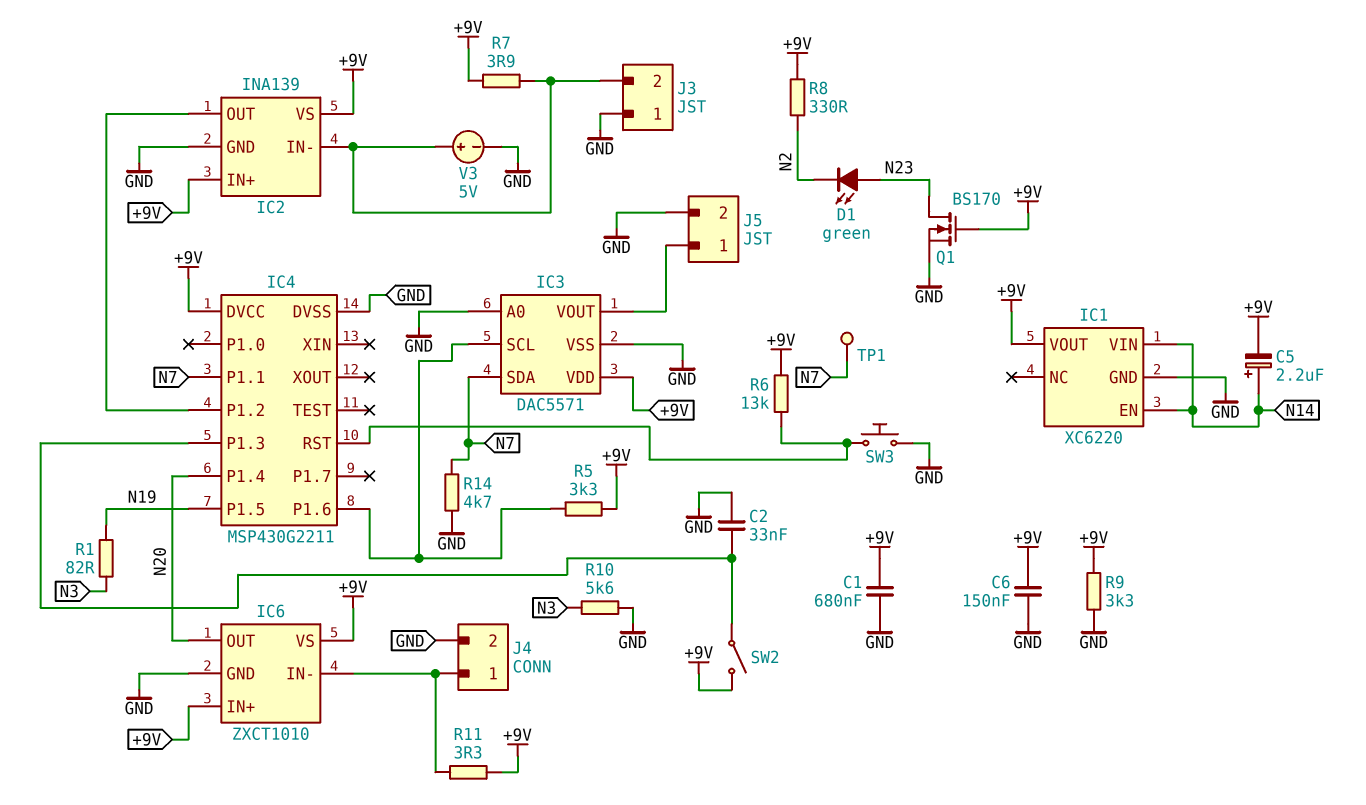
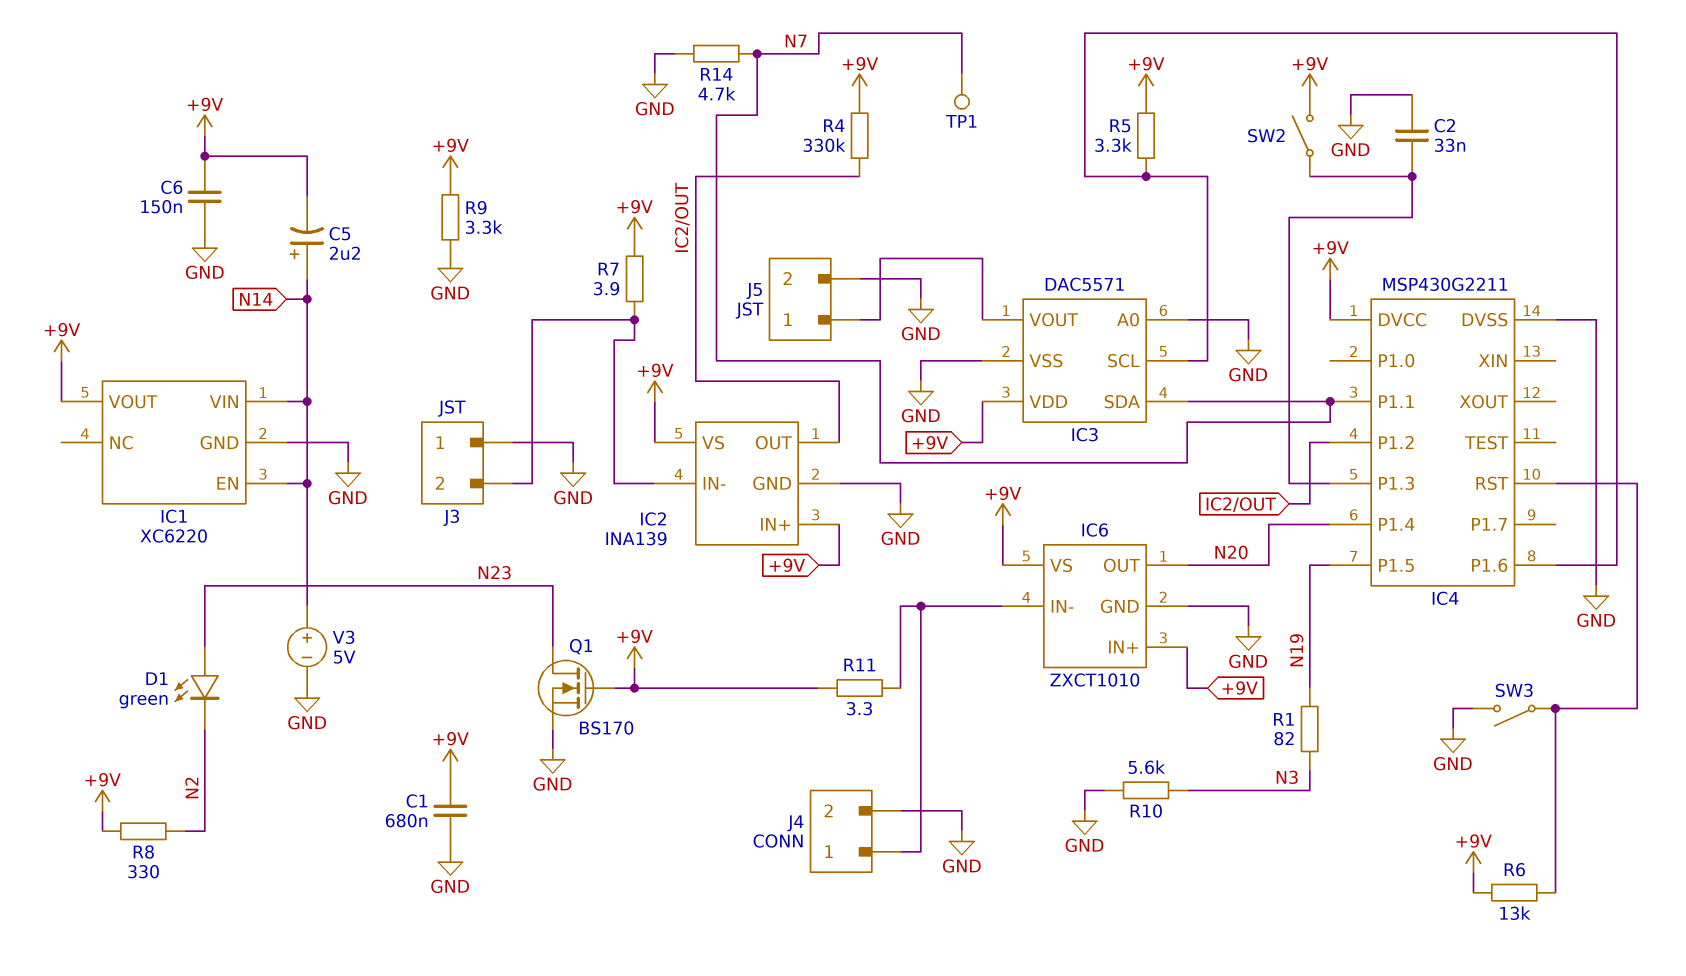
R4: none -> 330k (+9V, IC2/OUT)
SW3: button (GND, IC4/RST) -> switch (GND, IC4/RST)
V3: 5V (plus IC2/IN-, minus GND) -> 5V (plus N14, minus GND)

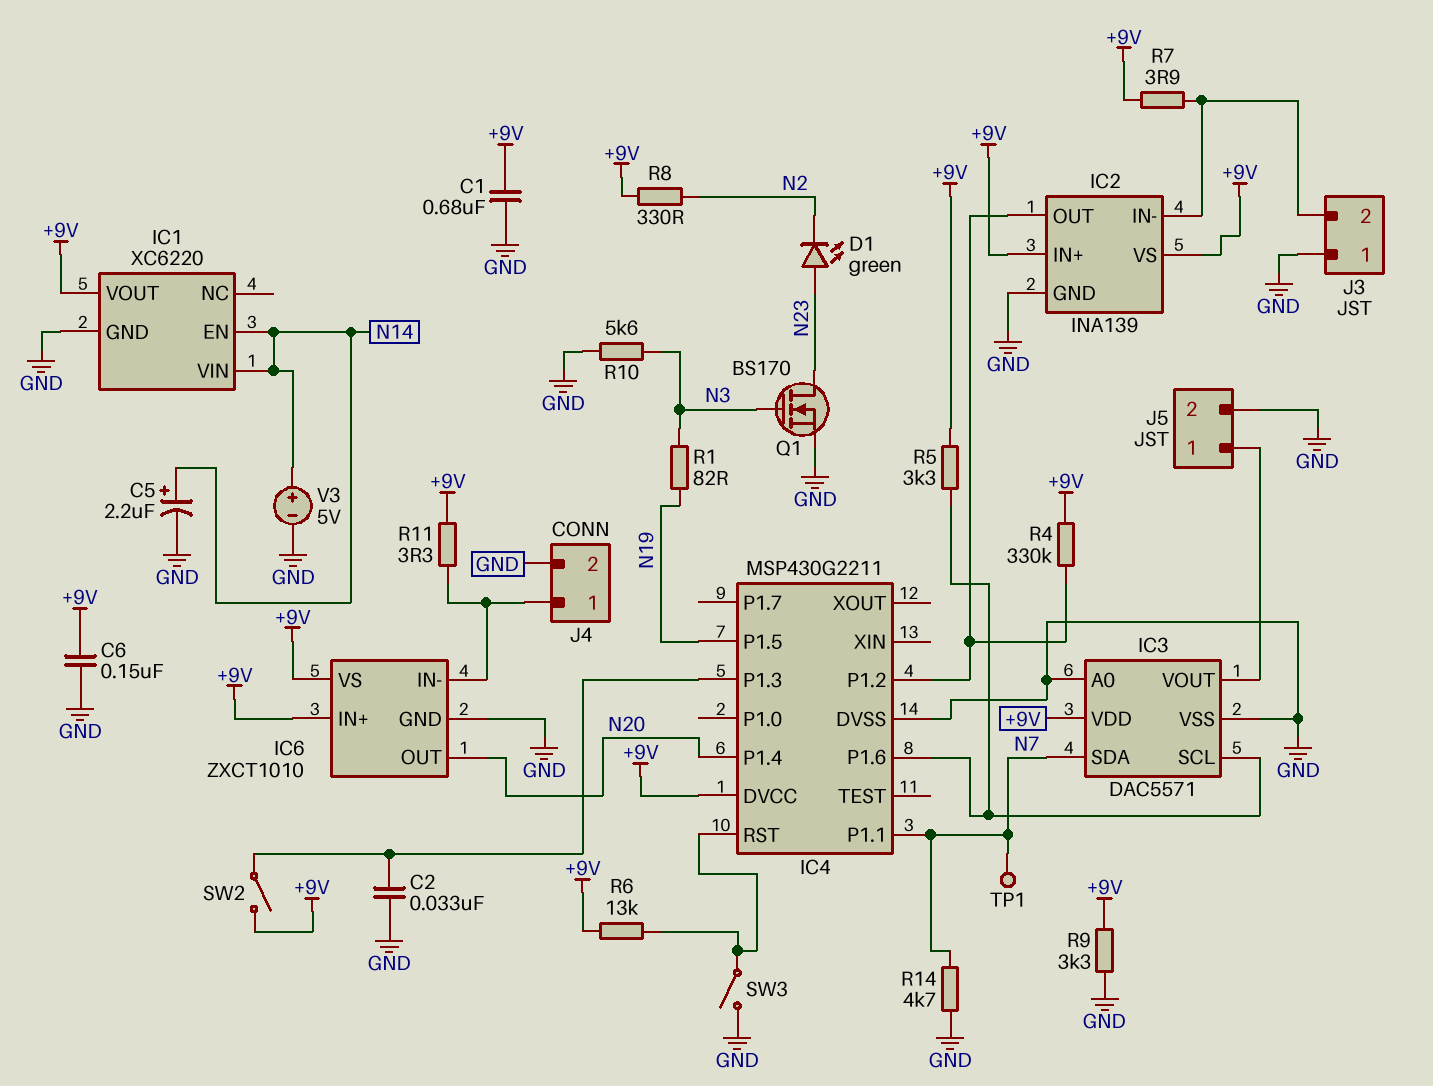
C5: 2.2uF (plus N14, minus +9V) -> 2.2uF (plus N14, minus GND)
Q1: NMOS BS170 (G +9V, D N23, S GND) -> NMOS BS170 (G N3, D N23, S GND)

